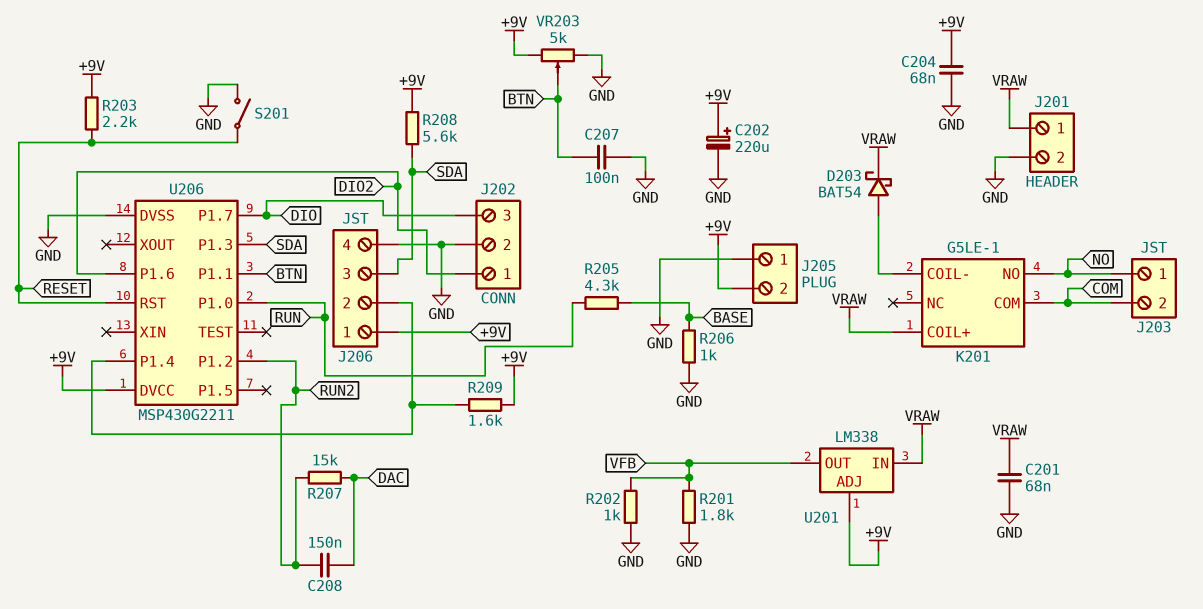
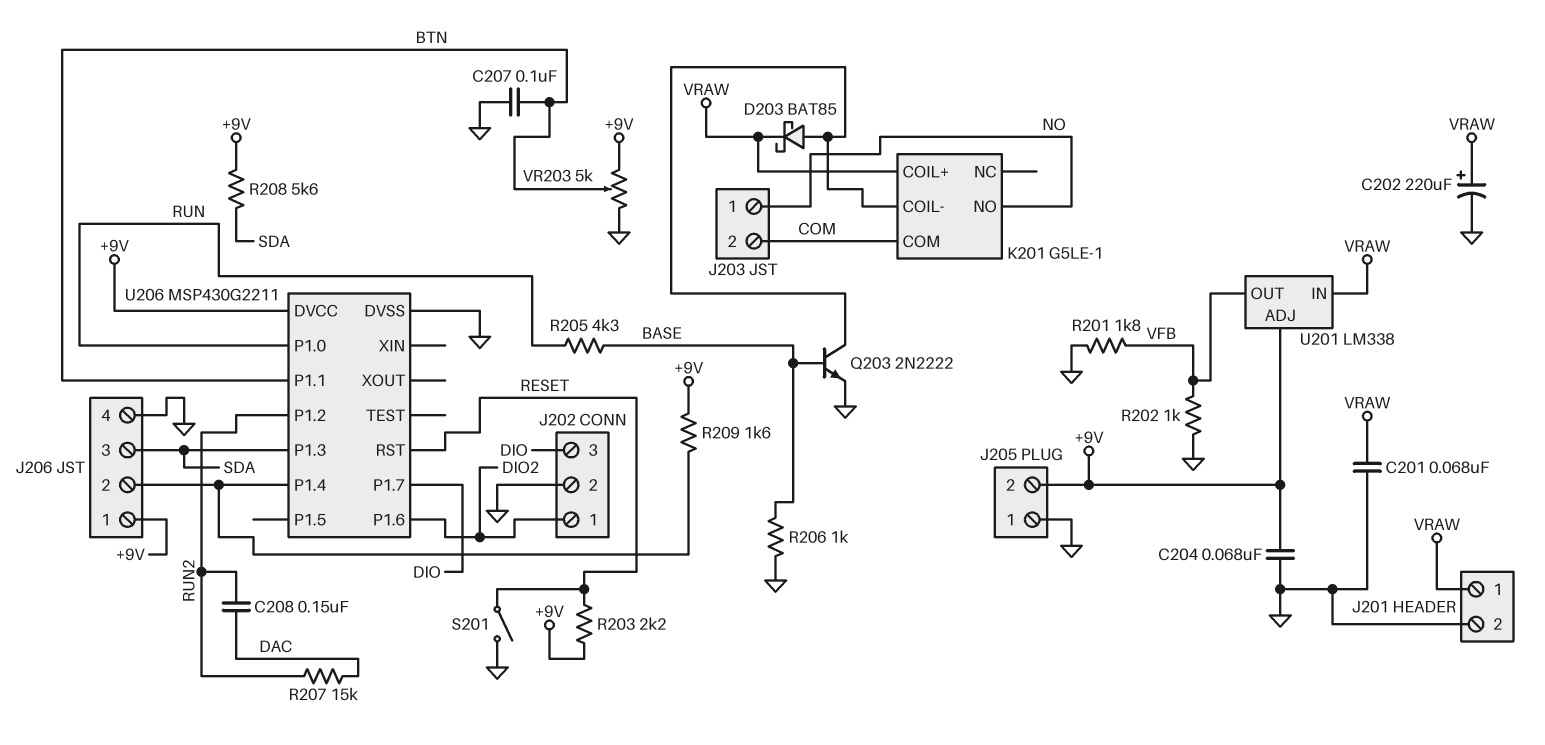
C202: 220uF (plus +9V, minus GND) -> 220uF (plus VRAW, minus GND)
D203: schottky BAT54 (A K201/COIL-, K VRAW) -> schottky BAT85 (A K201/COIL-, K VRAW)
Q203: none -> NPN 2N2222 (B BASE, C K201/COIL-, E GND)

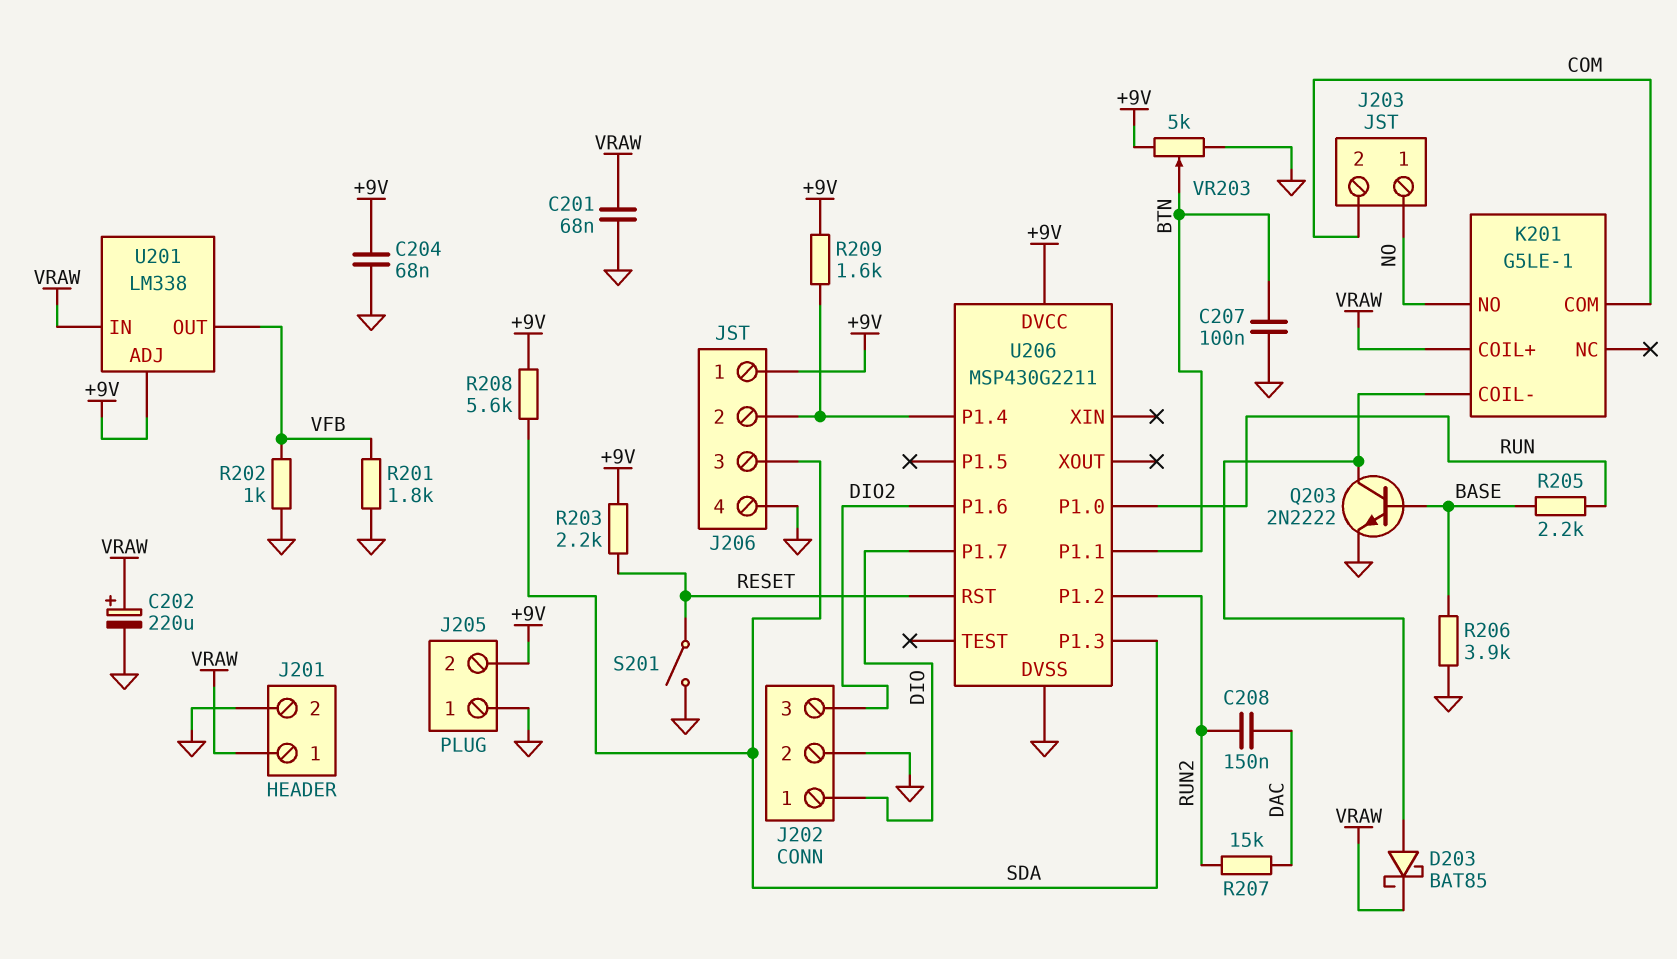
J202 pin 1: DIO2 -> DIO
J202 pin 3: DIO -> DIO2
R205: 4.3k (BASE, RUN) -> 2.2k (BASE, RUN)
R206: 1k (BASE, GND) -> 3.9k (BASE, GND)

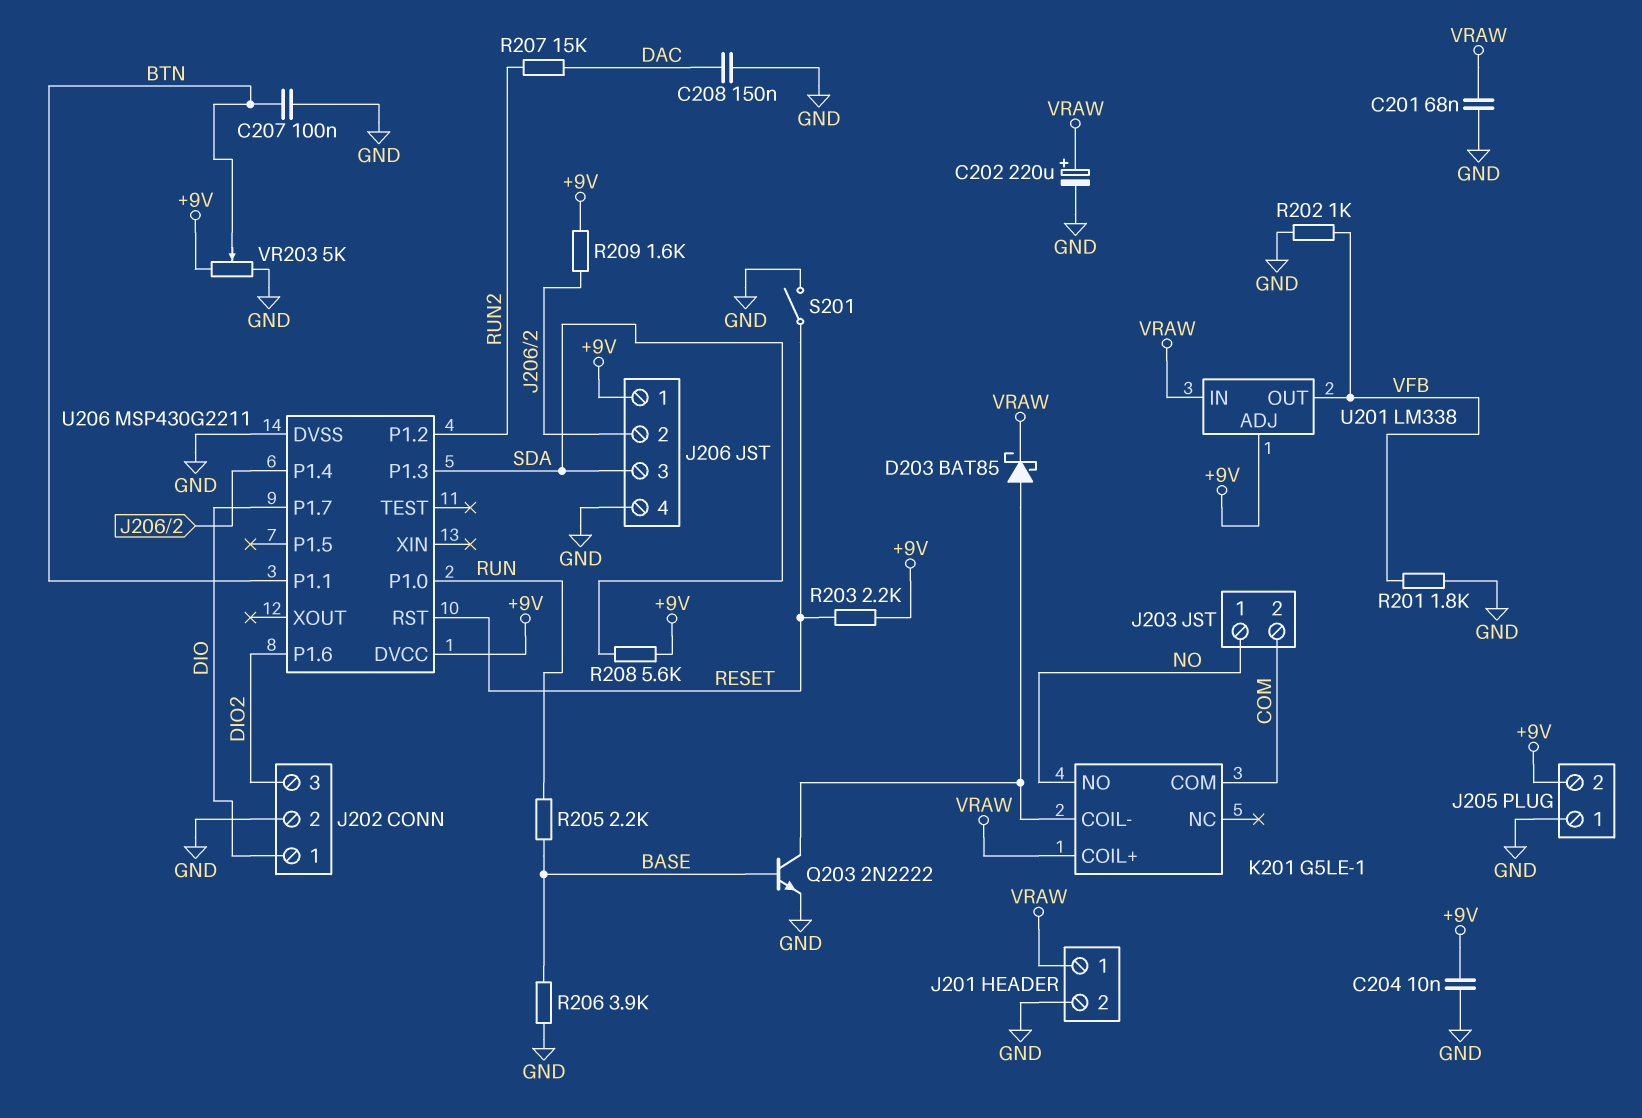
C204: 68nF (+9V, GND) -> 10nF (+9V, GND)
C208: 150nF (DAC, RUN2) -> 150nF (DAC, GND)

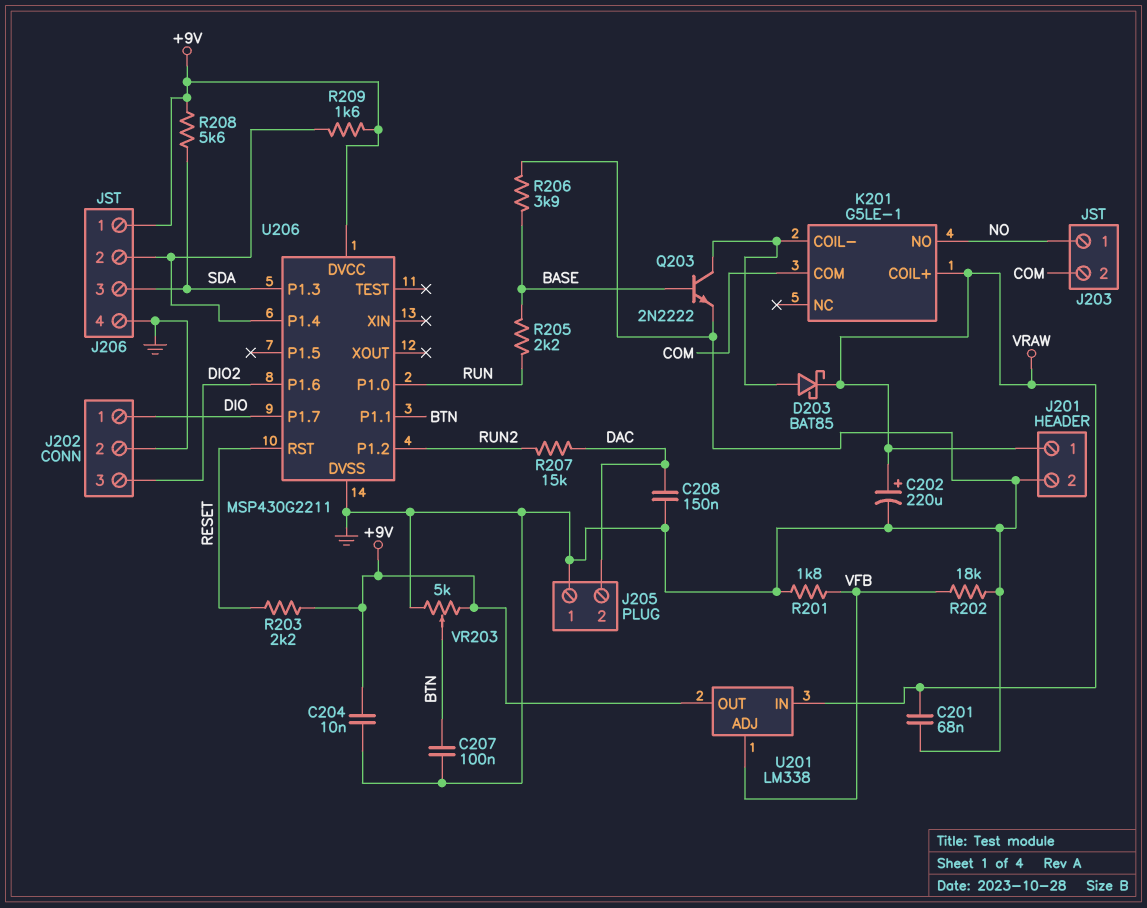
J205 pin 2: +9V -> DAC
R202: 1k (GND, VFB) -> 18k (GND, VFB)
S201: switch (GND, RESET) -> none
U201 pin ADJ: +9V -> VFB
U201 pin OUT: VFB -> +9V

